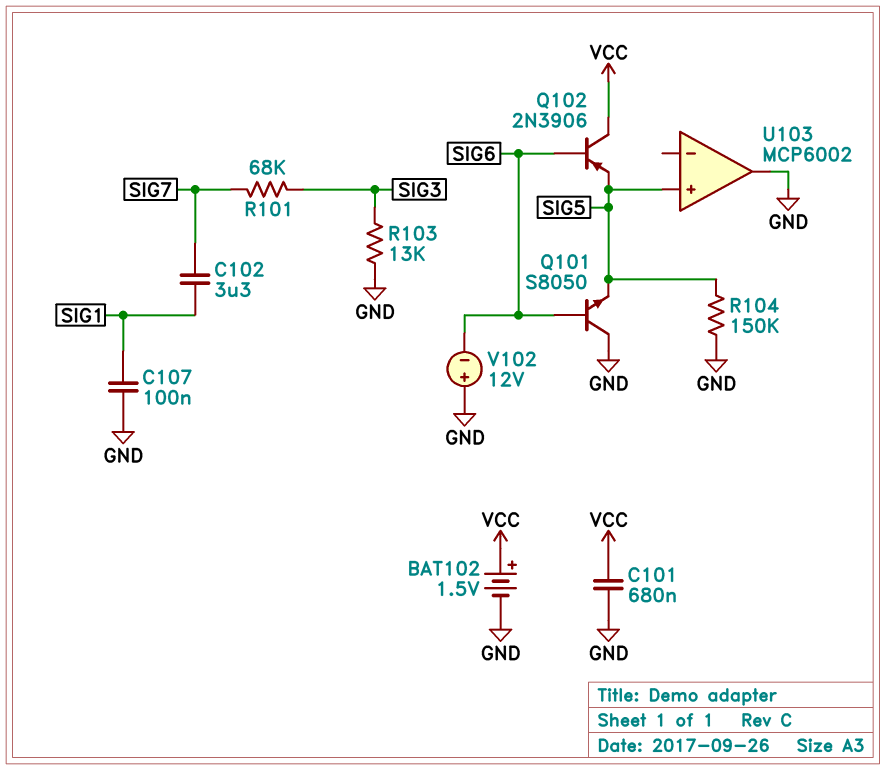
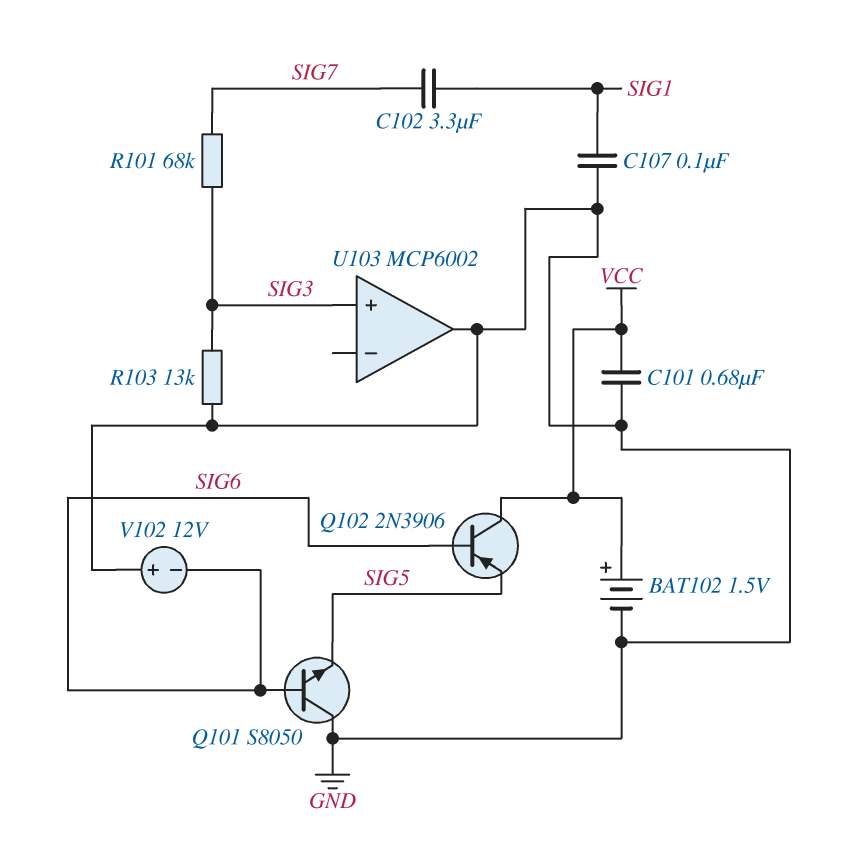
R104: 150k (GND, SIG5) -> none
U103 pin in+: SIG5 -> SIG3

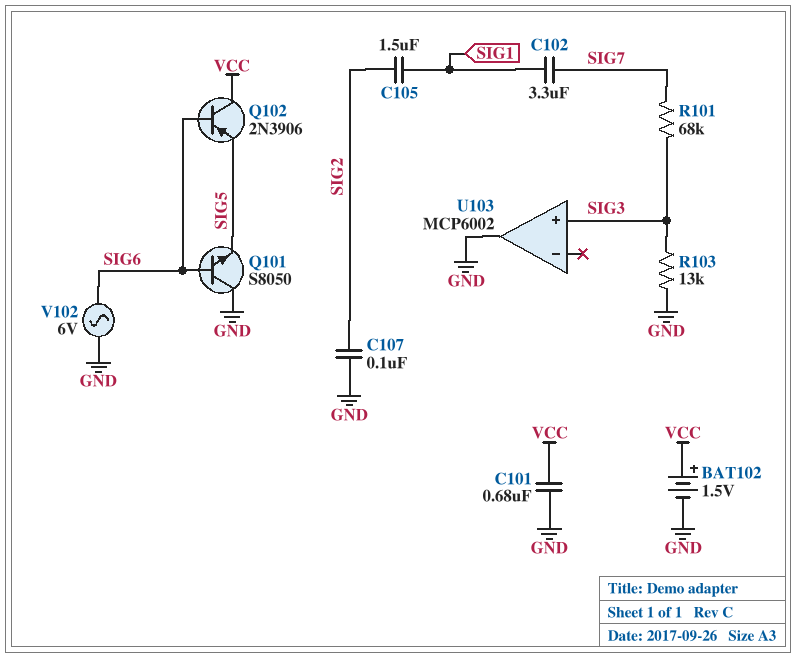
C105: none -> 1.5uF (SIG1, SIG2)
C107: 100nF (GND, SIG1) -> 100nF (GND, SIG2)
V102: 12V (plus GND, minus SIG6) -> AC 6V (GND, SIG6)

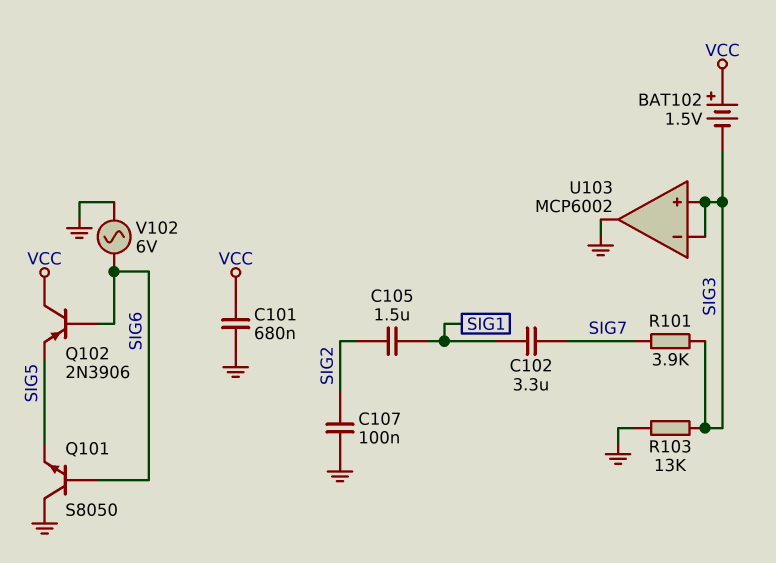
BAT102: 1.5V (plus VCC, minus GND) -> 1.5V (plus VCC, minus SIG3)
R101: 68k (SIG3, SIG7) -> 3.9k (SIG3, SIG7)
U103 pin in-: none -> SIG3

